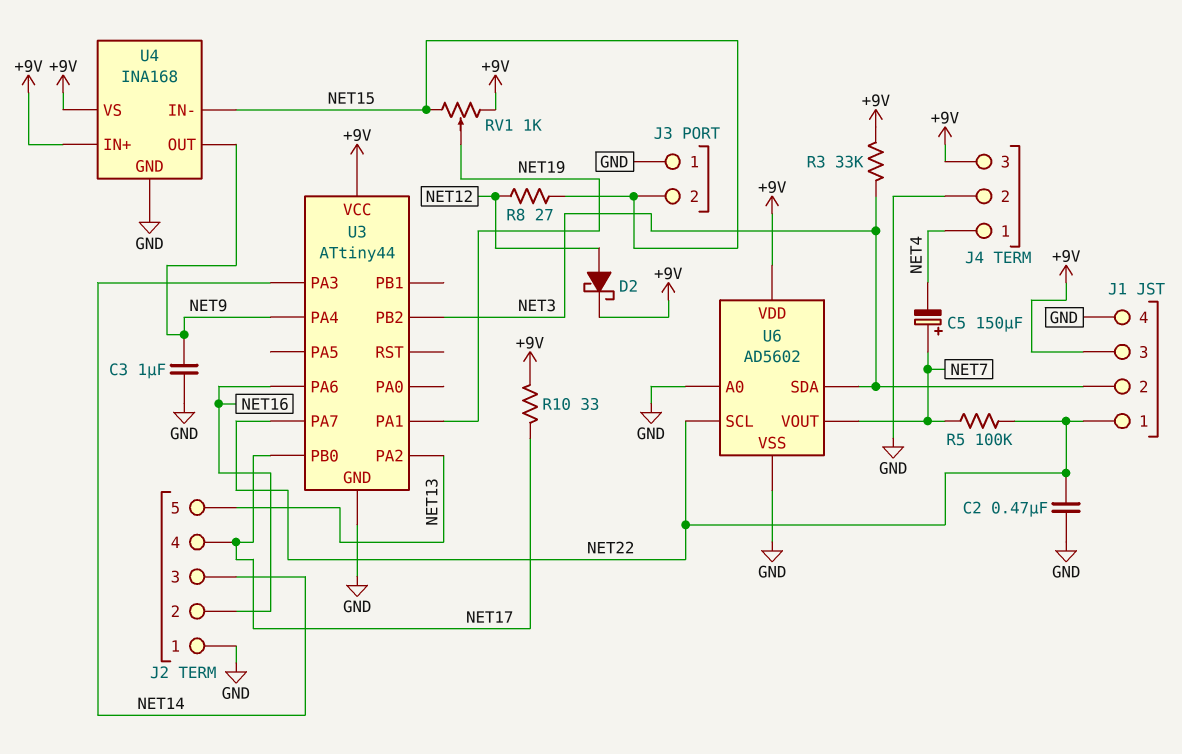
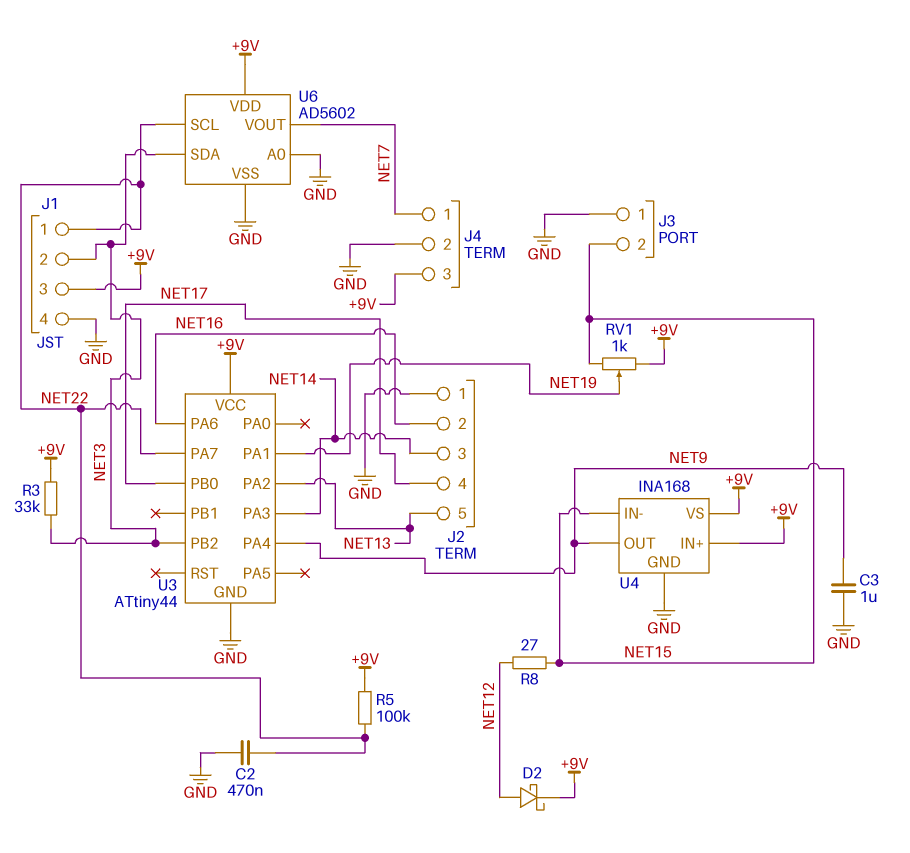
C5: 150uF (plus NET7, minus NET4) -> none
J4 pin 1: NET4 -> NET7
R5: 100k (NET7, NET22) -> 100k (+9V, NET22)
R10: 33 (+9V, NET17) -> none

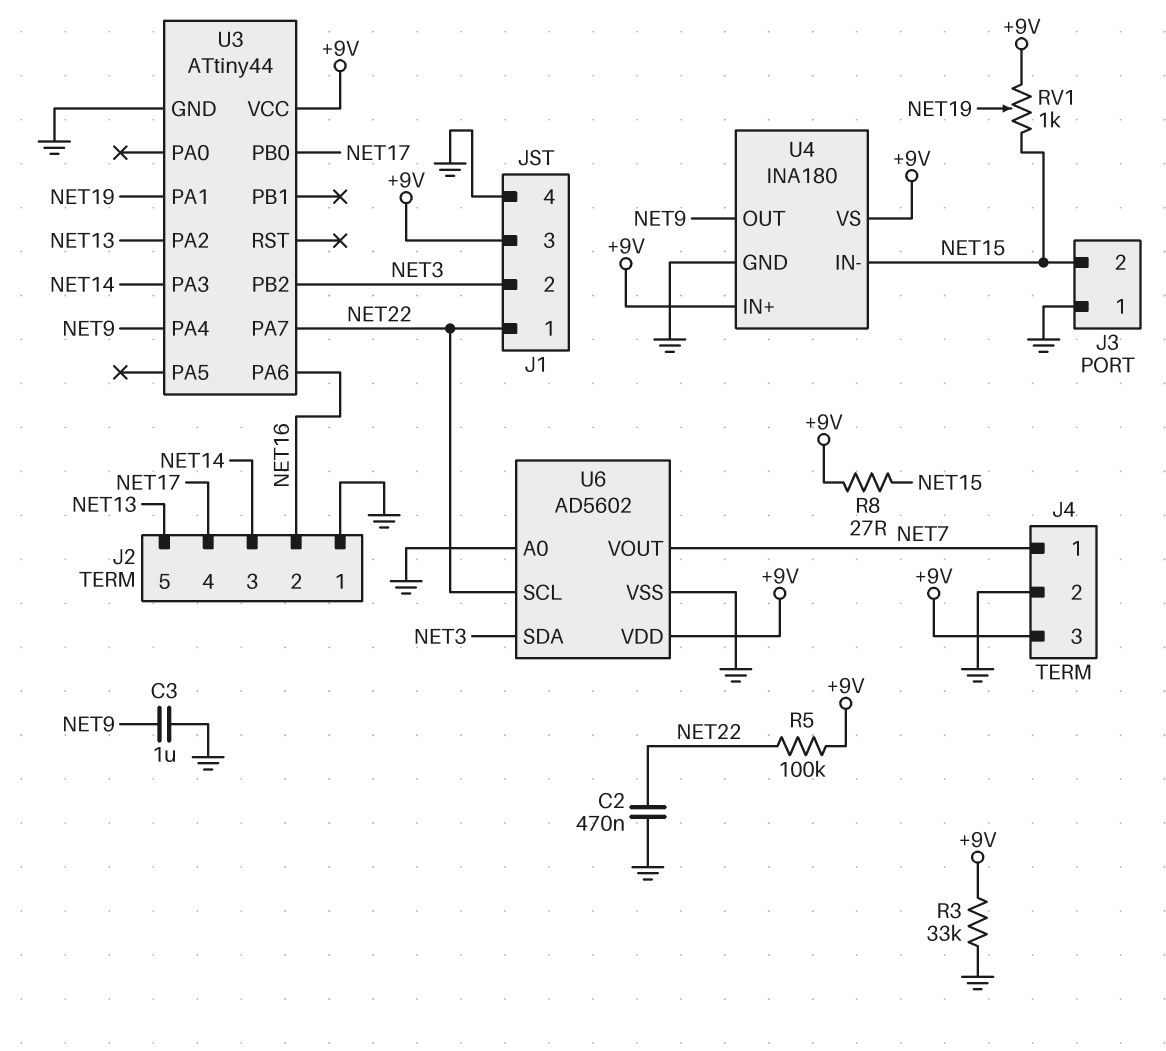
D2: schottky (A NET12, K +9V) -> none
R3: 33k (+9V, NET3) -> 33k (+9V, GND)
R8: 27 (NET12, NET15) -> 27 (+9V, NET15)
U4: INA168 -> INA180

